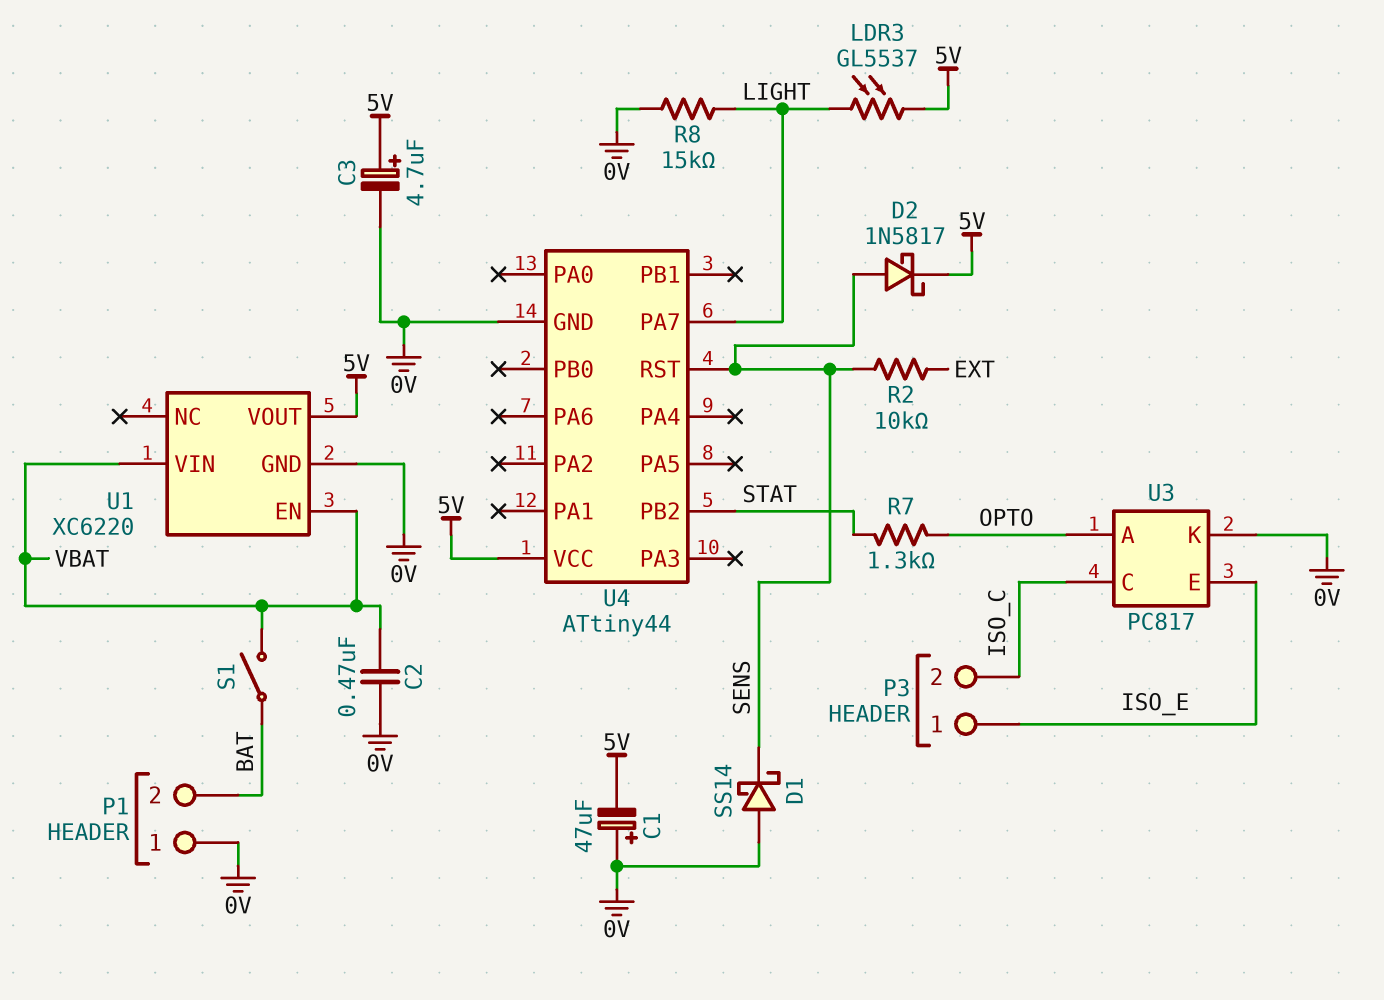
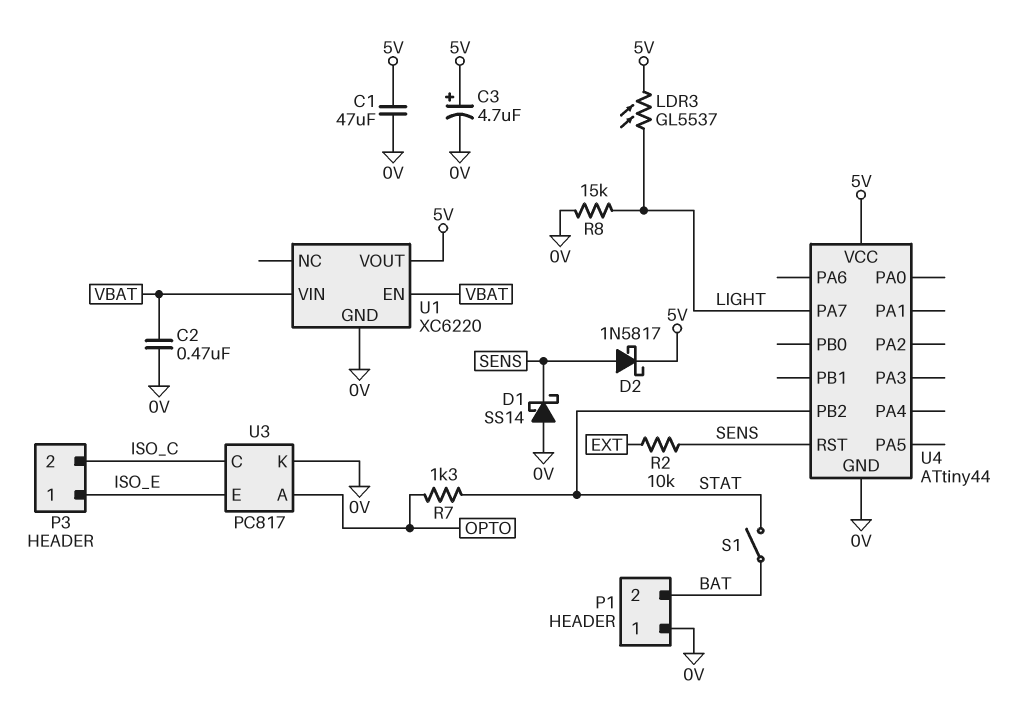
C1: 47uF (plus 0V, minus 5V) -> 47uF (0V, 5V)
S1: switch (BAT, VBAT) -> switch (BAT, STAT)

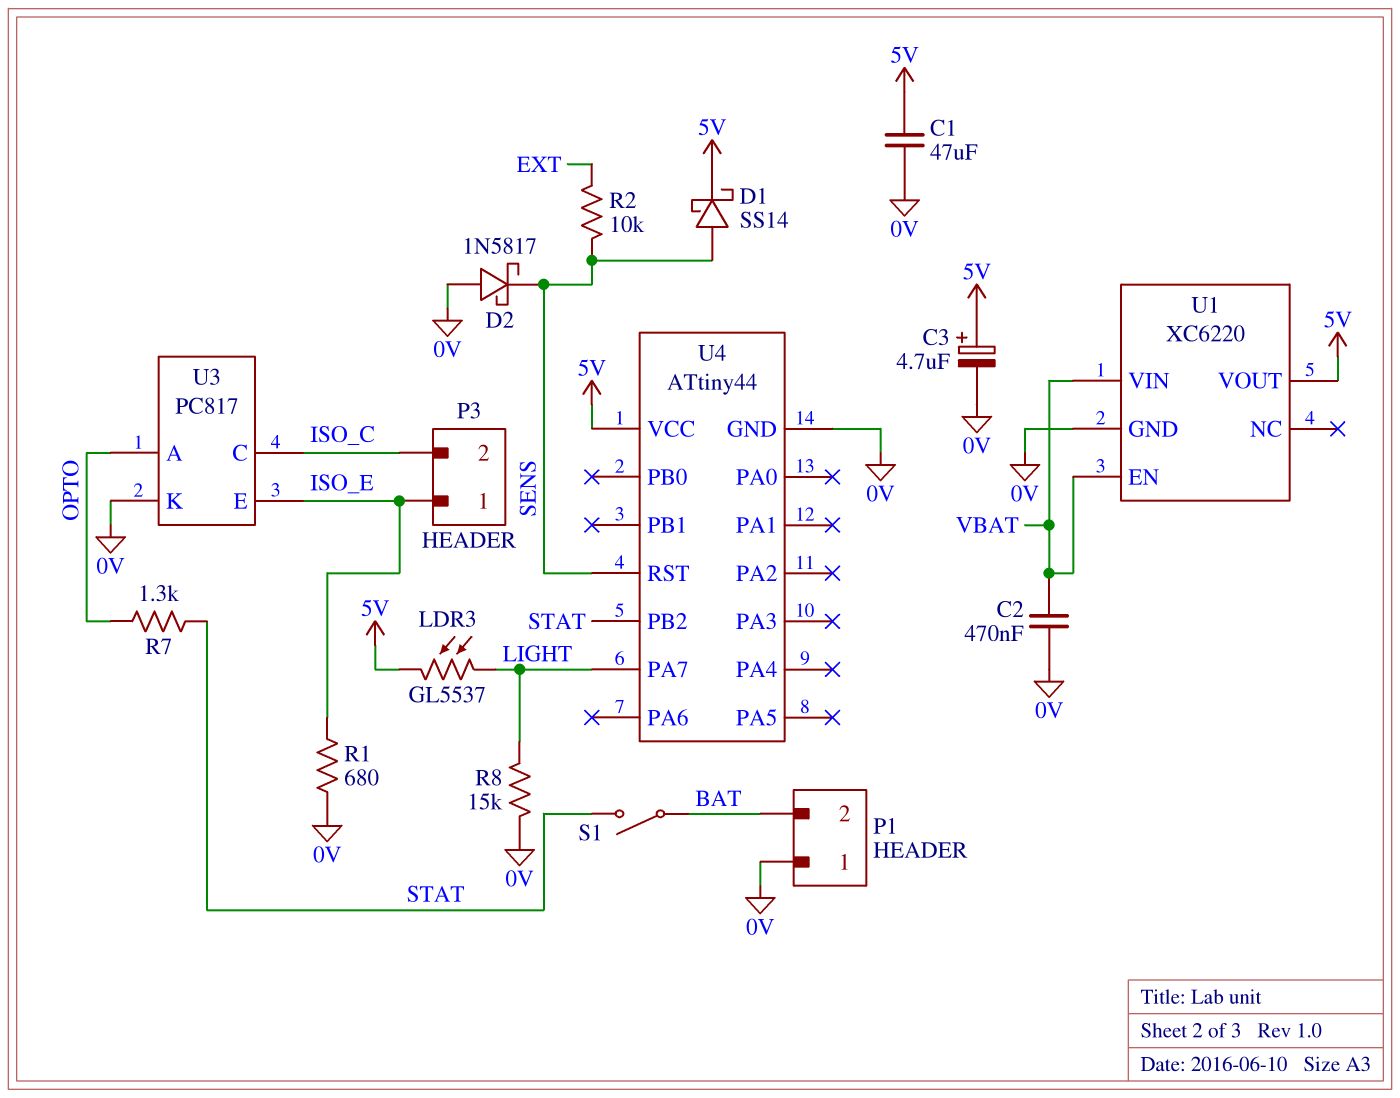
D1: schottky SS14 (A 0V, K SENS) -> schottky SS14 (A SENS, K 5V)
D2: schottky 1N5817 (A SENS, K 5V) -> schottky 1N5817 (A 0V, K SENS)
R1: none -> 680 (0V, ISO_E)

